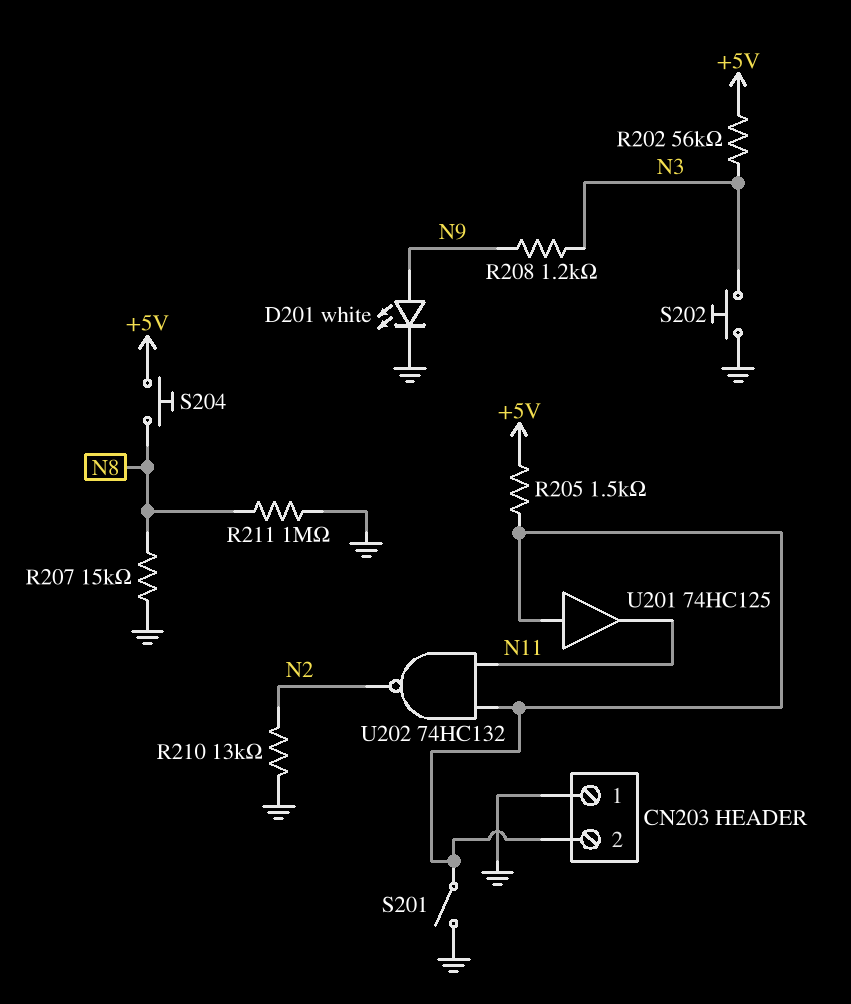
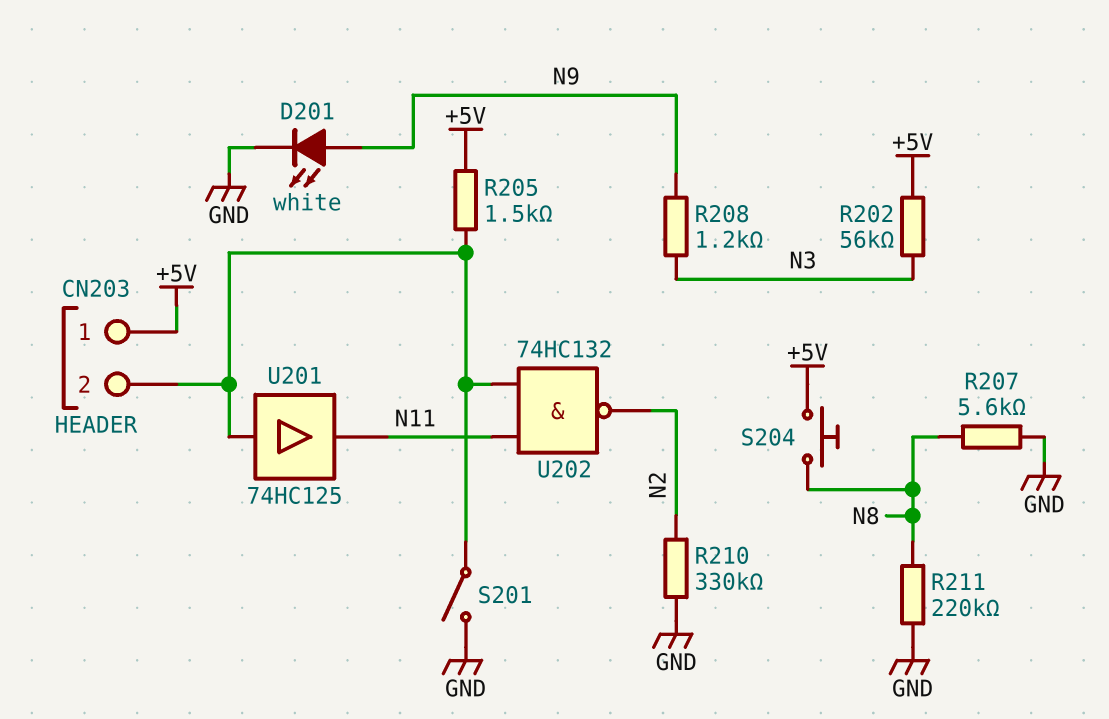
CN203 pin 1: GND -> +5V
R207: 15k (GND, N8) -> 5.6k (GND, N8)
R210: 13k (GND, N2) -> 330k (GND, N2)
R211: 1M (GND, N8) -> 220k (GND, N8)
S202: button (GND, N3) -> none

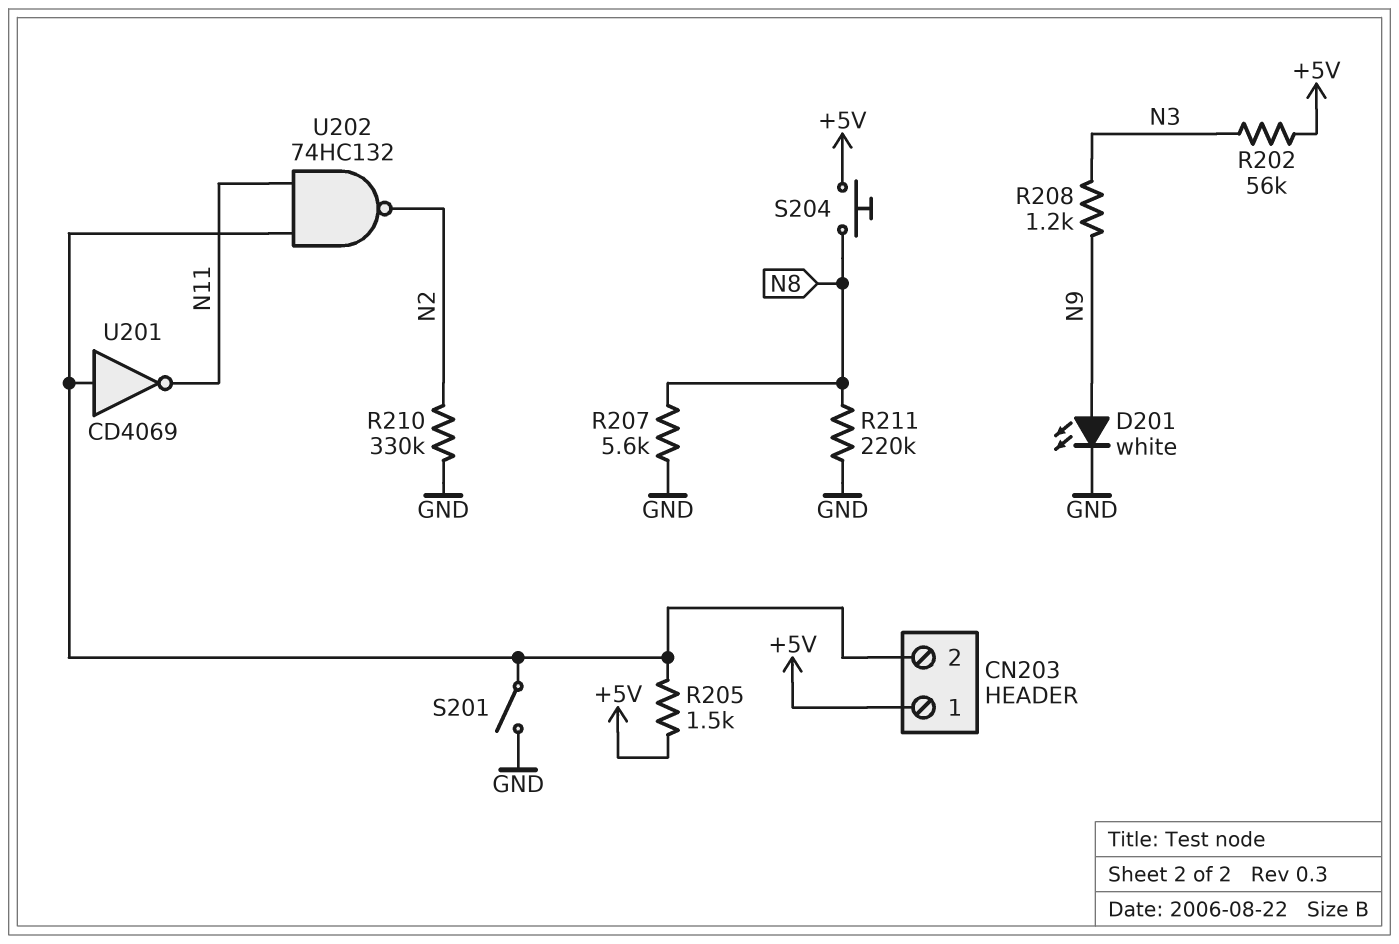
U201: buffer 74HC125 (in CN203/2, out N11) -> NOT CD4069 (in CN203/2, out N11)

